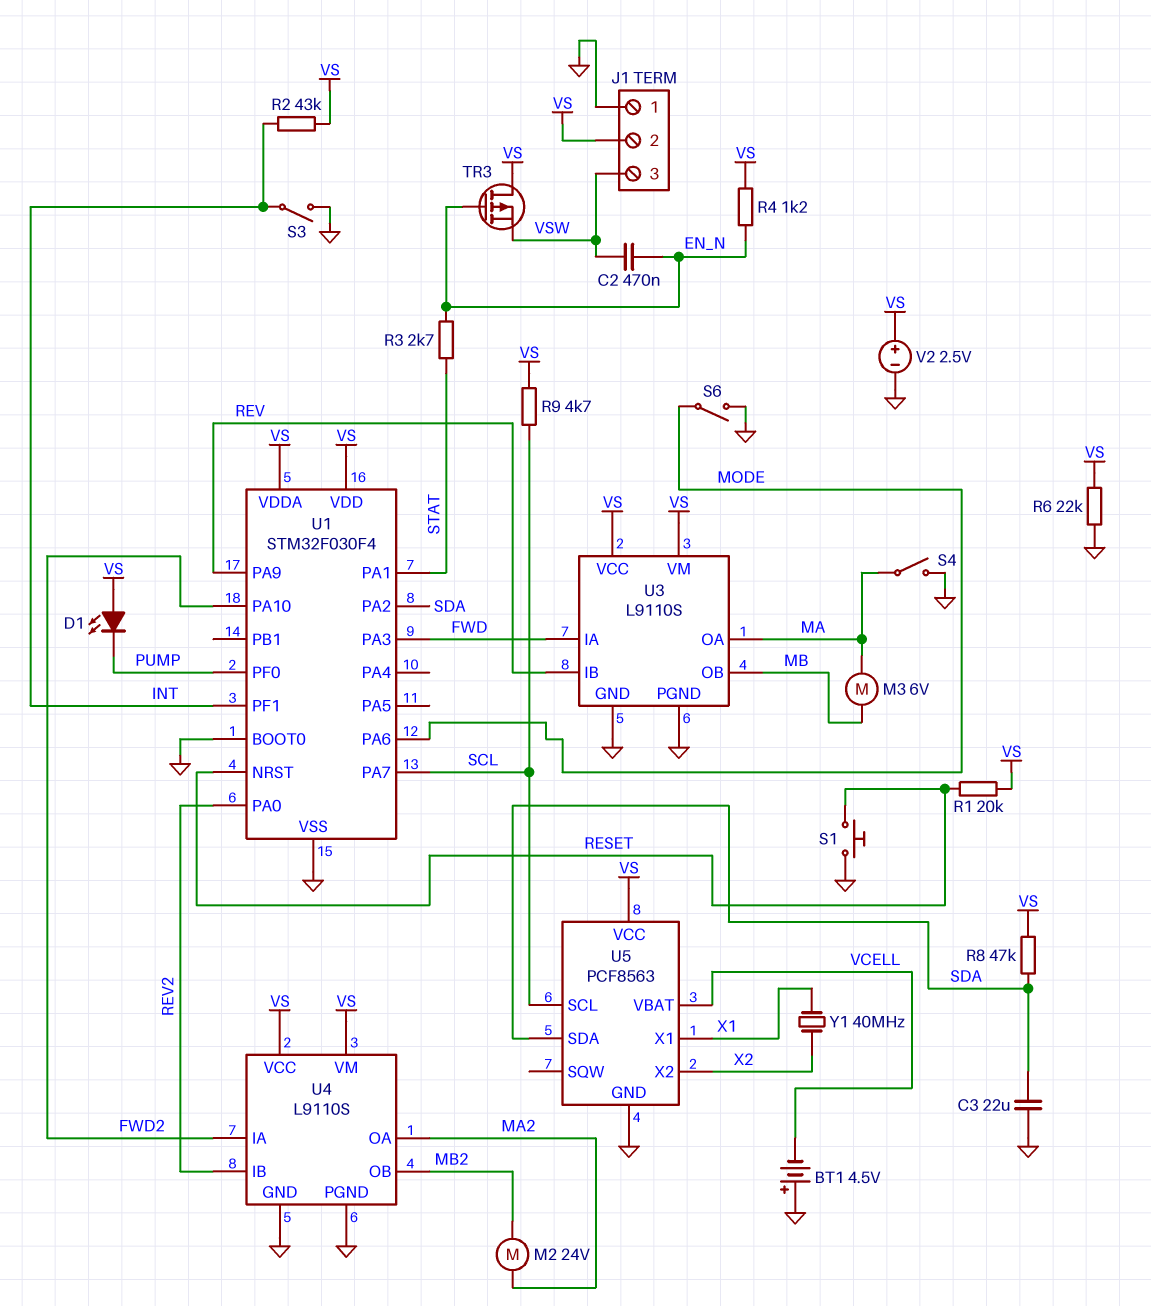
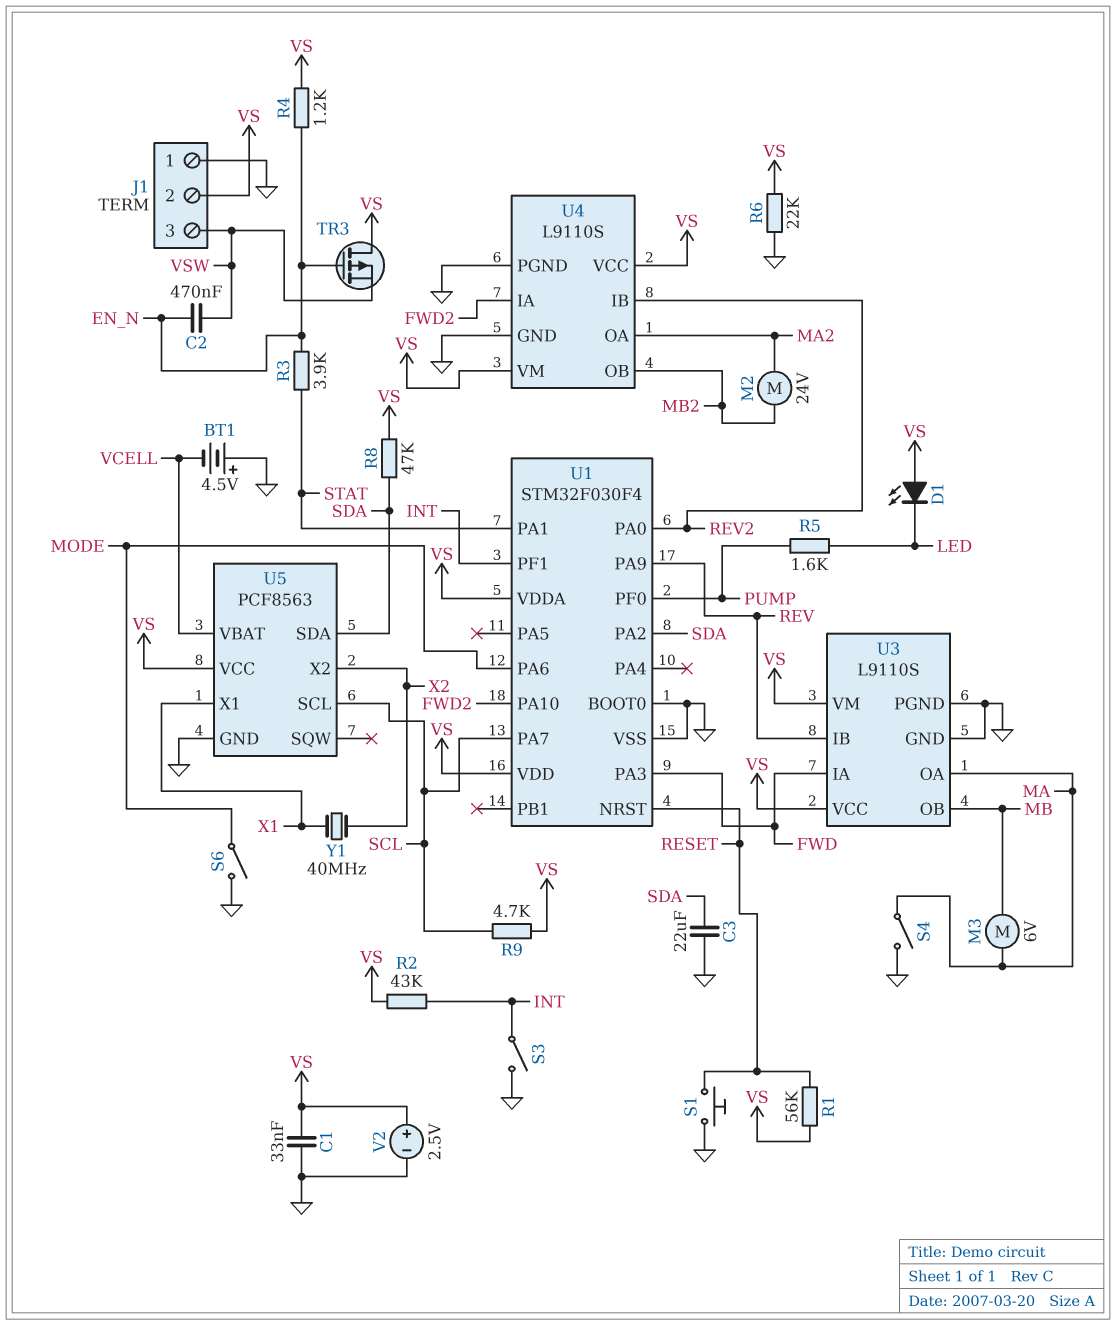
C1: none -> 33nF (GND, VS)
D1: LED (A VS, K PUMP) -> LED (A VS, K LED)
R1: 20k (RESET, VS) -> 56k (RESET, VS)
R3: 2.7k (EN_N, STAT) -> 3.9k (EN_N, STAT)
R5: none -> 1.6k (LED, PUMP)

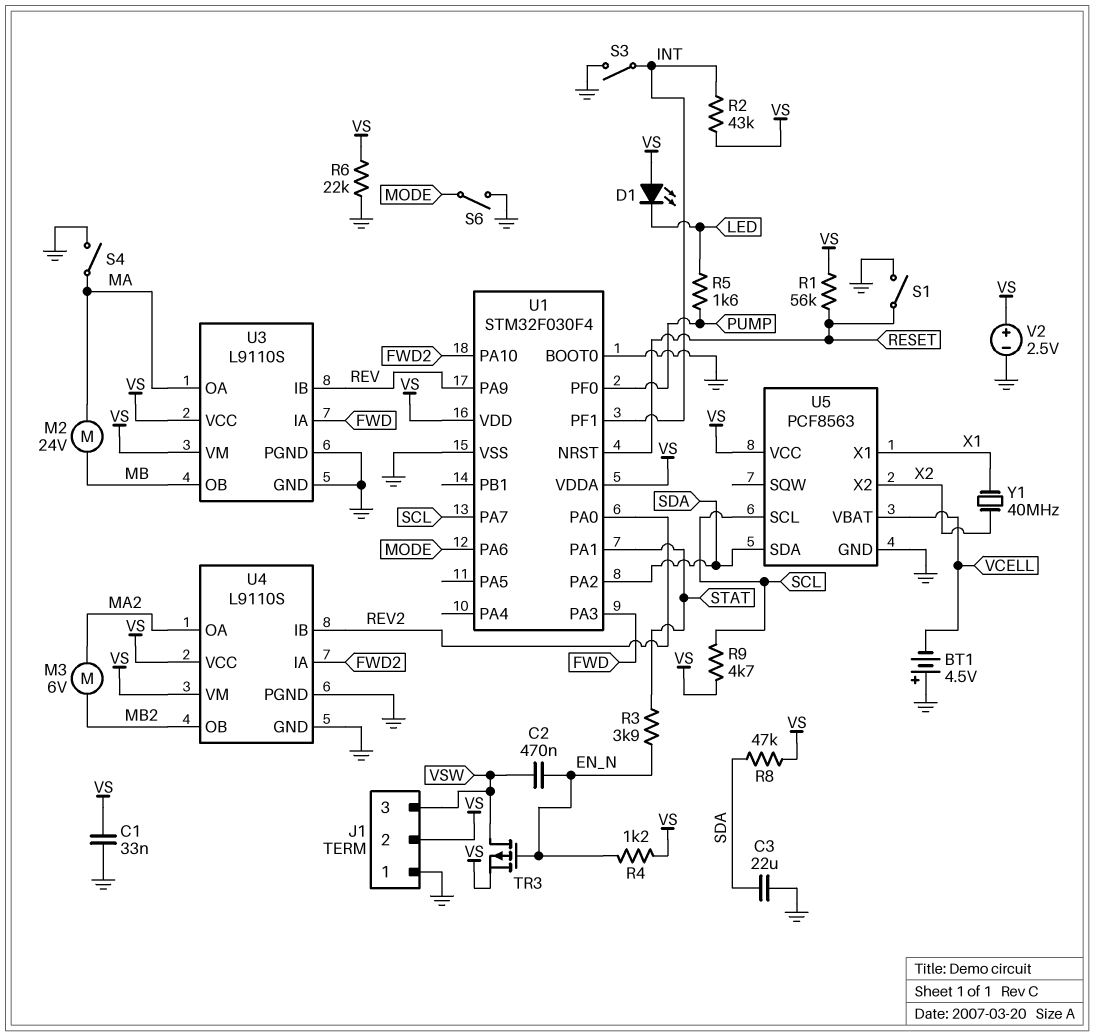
M2: motor 24V (MA2, MB2) -> motor 24V (MA, MB)
M3: motor 6V (MA, MB) -> motor 6V (MA2, MB2)
S1: button (GND, RESET) -> switch (GND, RESET)
TR3: PMOS (G EN_N, D VS, S VSW) -> PMOS (G EN_N, D VSW, S VS)

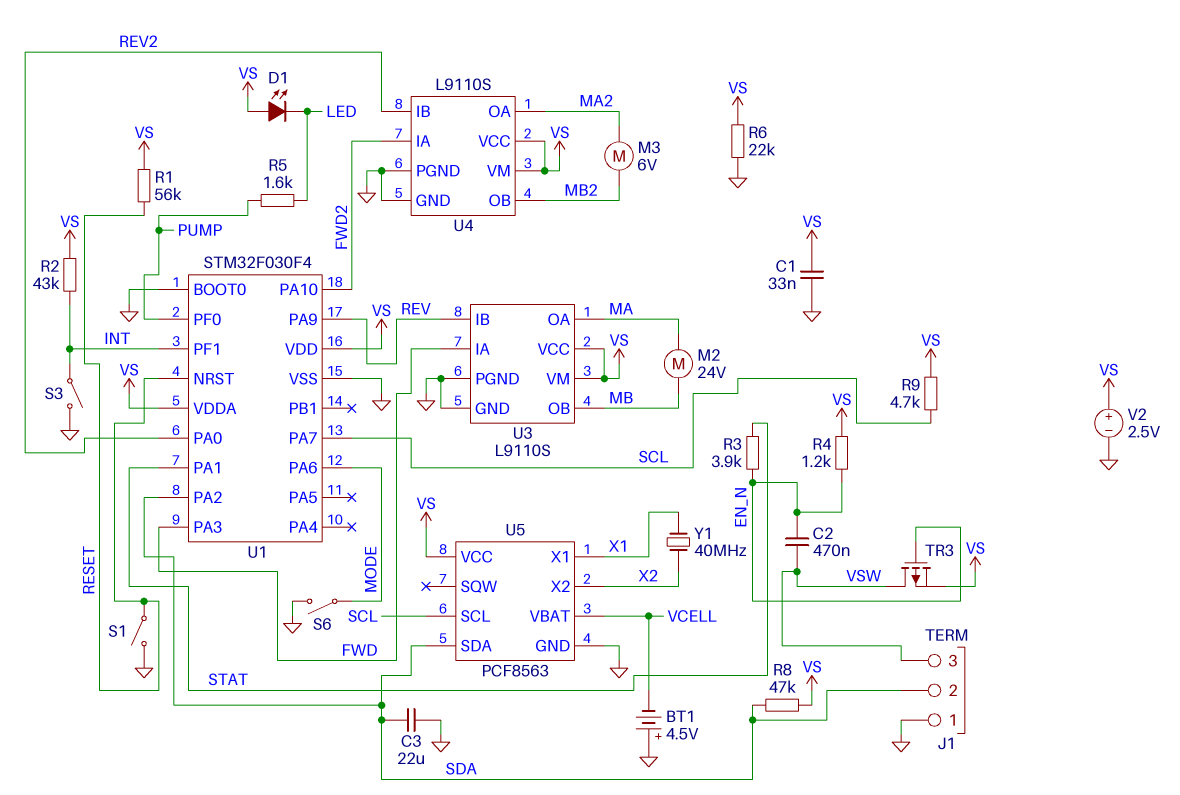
J1 pin 2: VS -> SDA
S4: switch (GND, MA) -> none

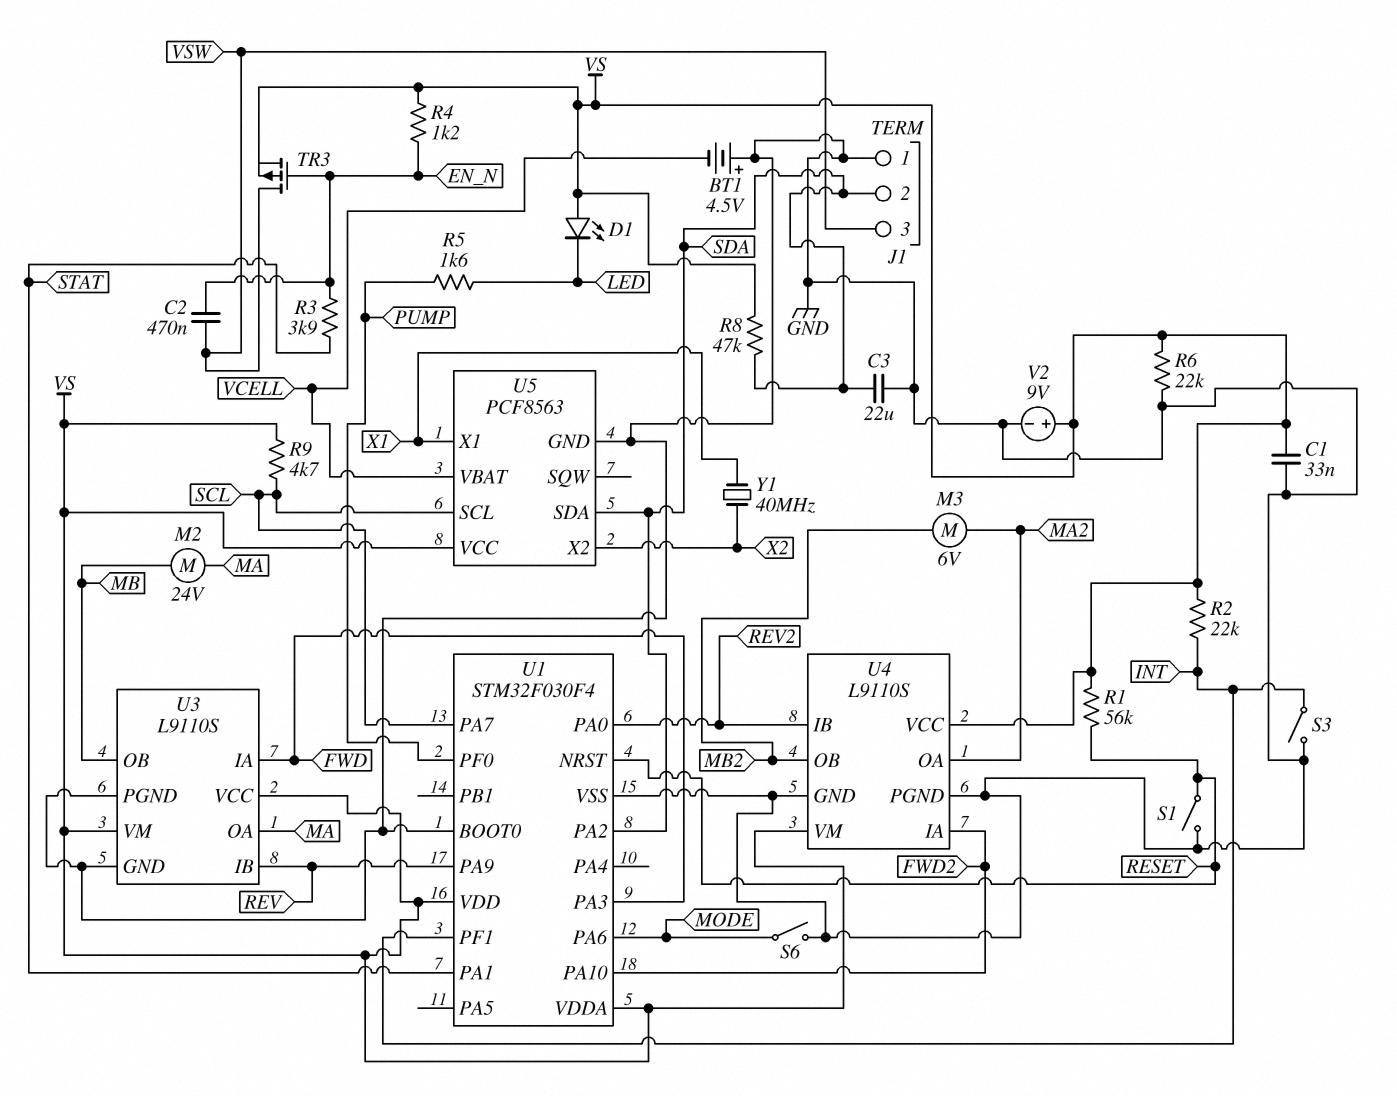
R2: 43k (INT, VS) -> 22k (INT, VS)
V2: 2.5V (plus VS, minus GND) -> 9V (plus VS, minus GND)

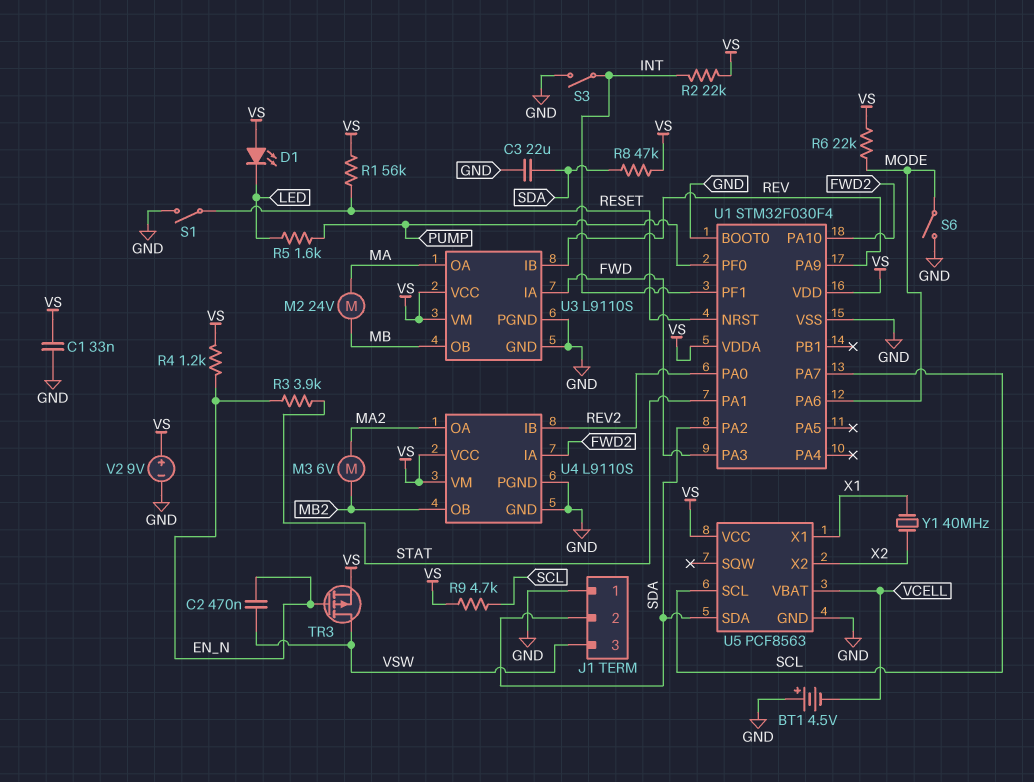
R6: 22k (GND, VS) -> 22k (MODE, VS)

